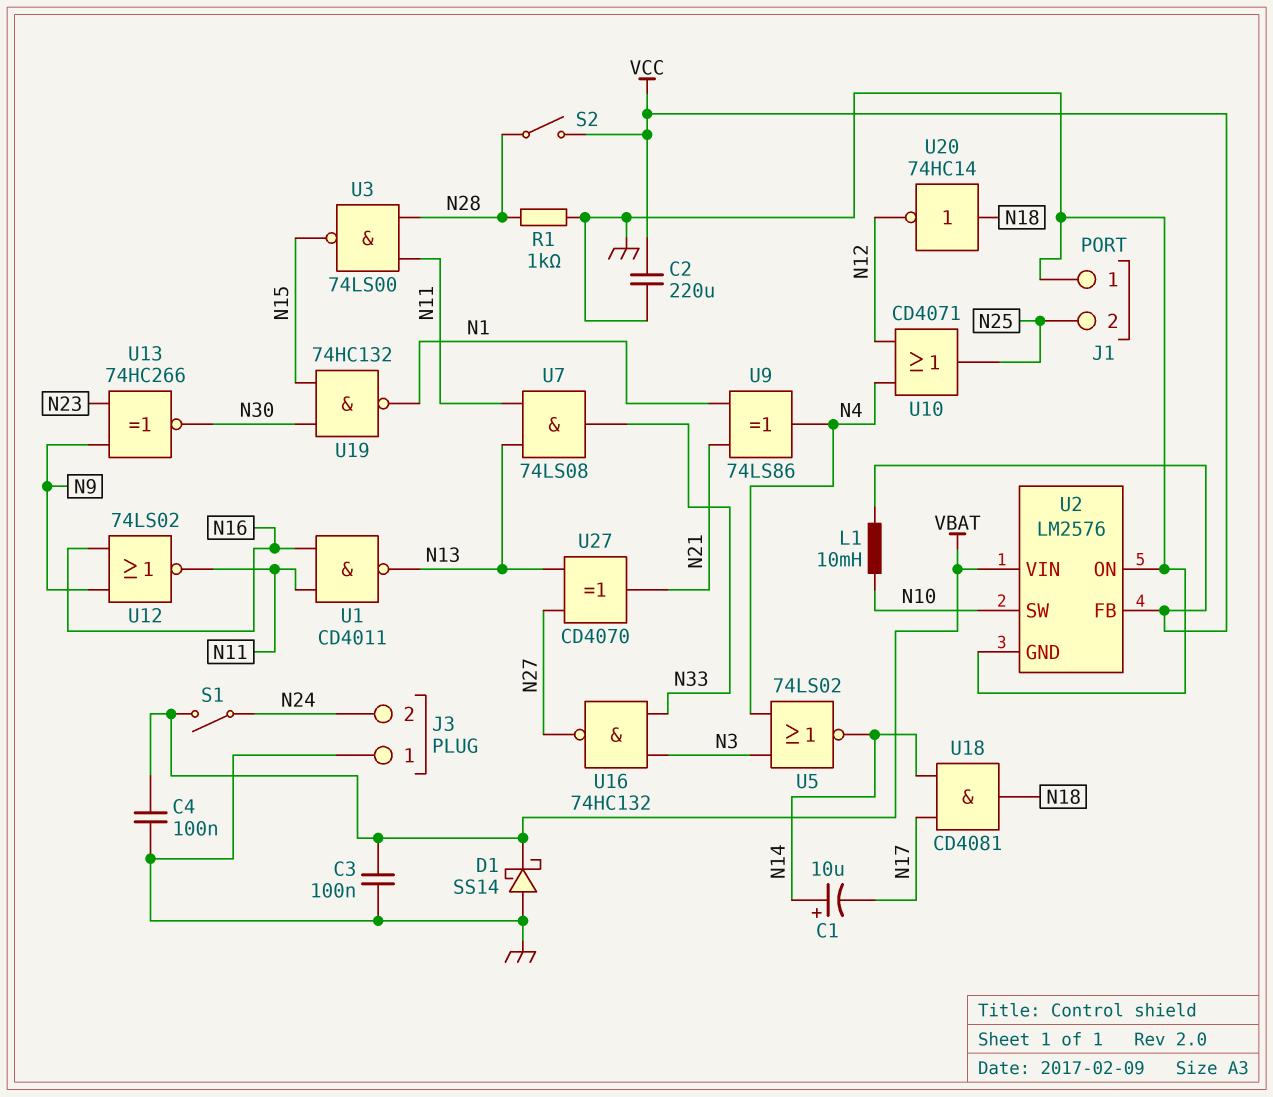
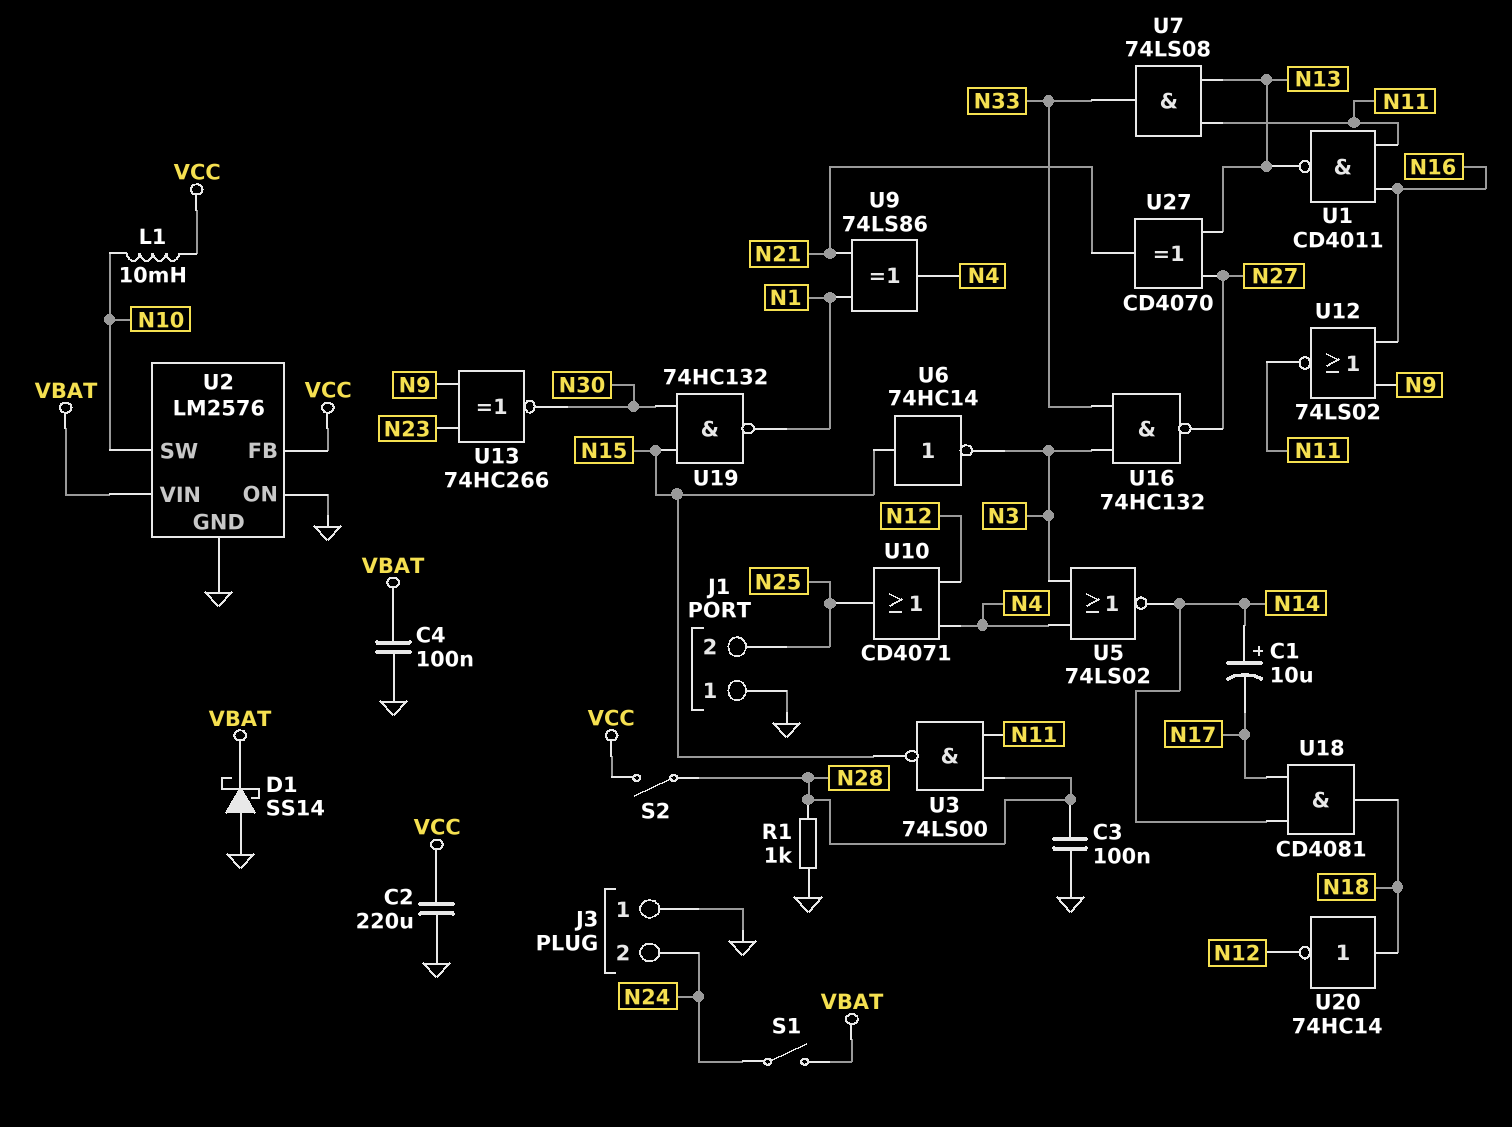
C3: 100nF (GND, VBAT) -> 100nF (GND, N28)
U6: none -> NOT 74HC14 (in N15, out N3)

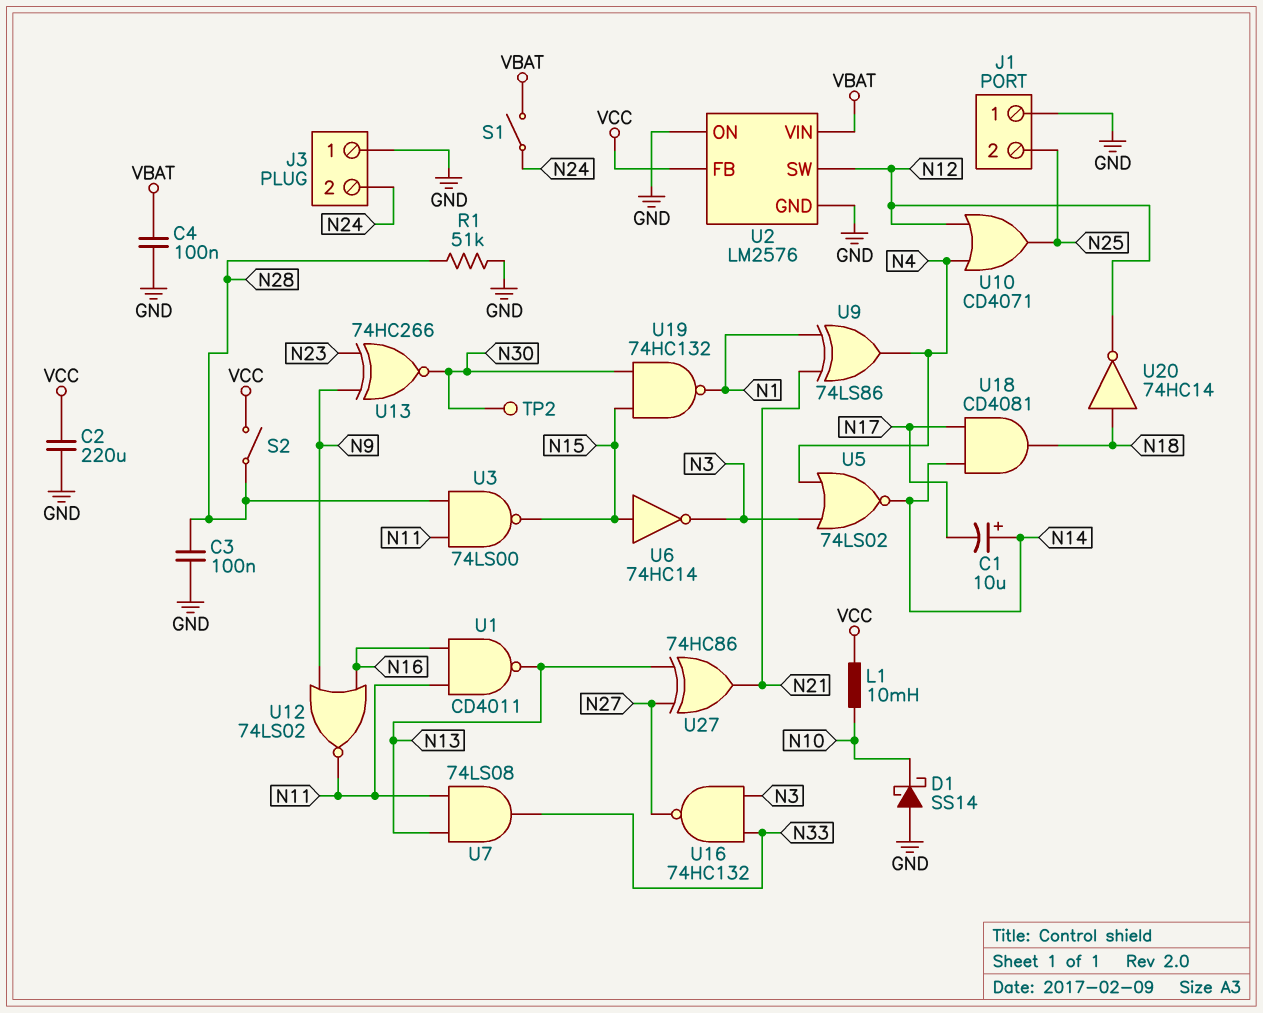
D1: schottky SS14 (A GND, K VBAT) -> schottky SS14 (A GND, K N10)
R1: 1k (GND, N28) -> 51k (GND, N28)
TP2: none -> test point (N30)
U2 pin SW: N10 -> N12
U27: XOR CD4070 (in N13, in N27, out N21) -> XOR 74HC86 (in N13, in N27, out N21)

